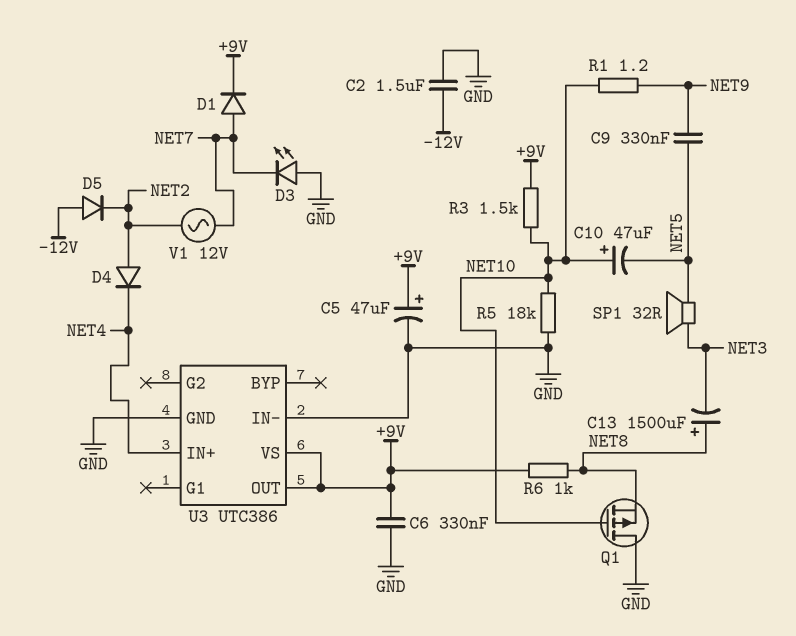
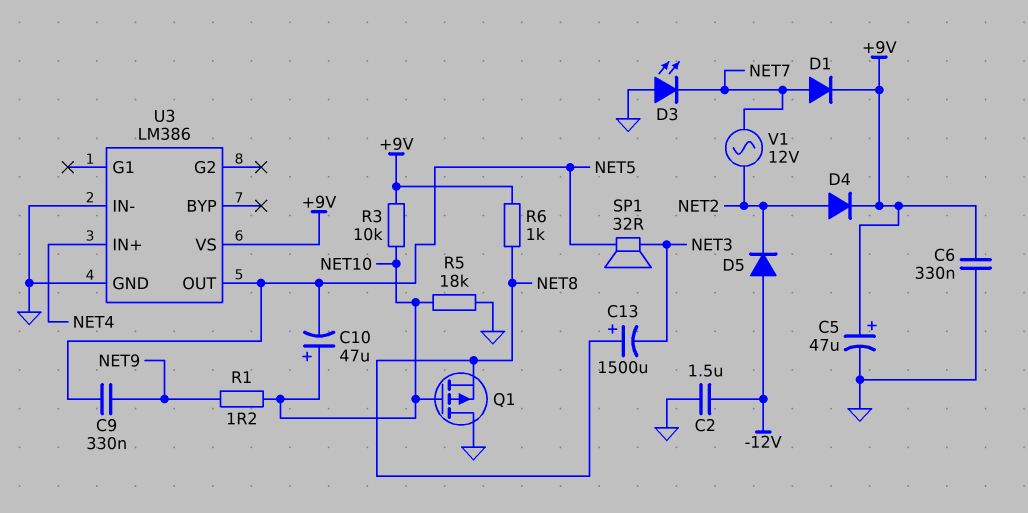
D4: diode (A NET2, K NET4) -> diode (A NET2, K +9V)
R3: 1.5k (+9V, NET10) -> 10k (+9V, NET10)
U3: UTC386 -> LM386
U3 pin OUT: +9V -> NET5

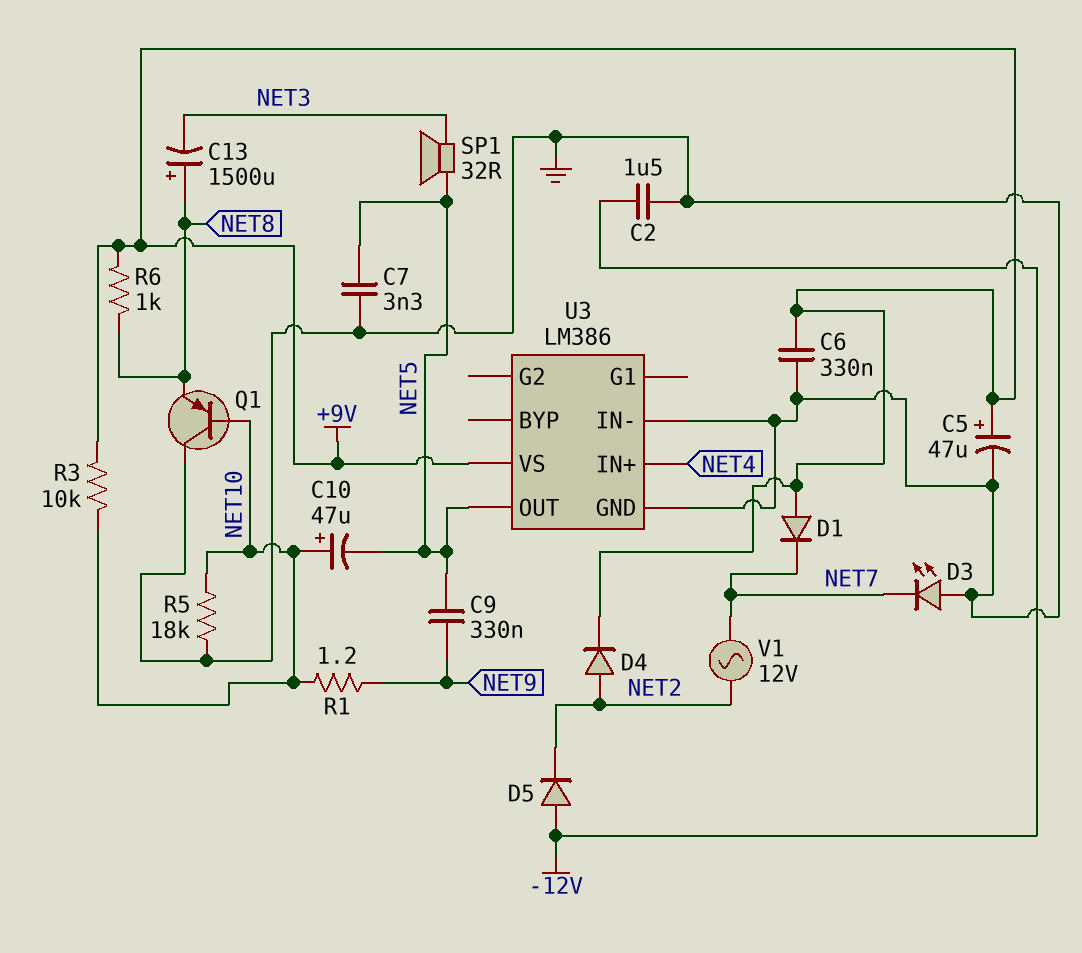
C7: none -> 3.3nF (GND, NET5)
D1: diode (A NET7, K +9V) -> diode (A +9V, K NET7)
Q1: PMOS (G NET10, D GND, S NET8) -> PNP (B NET10, C GND, E NET8)

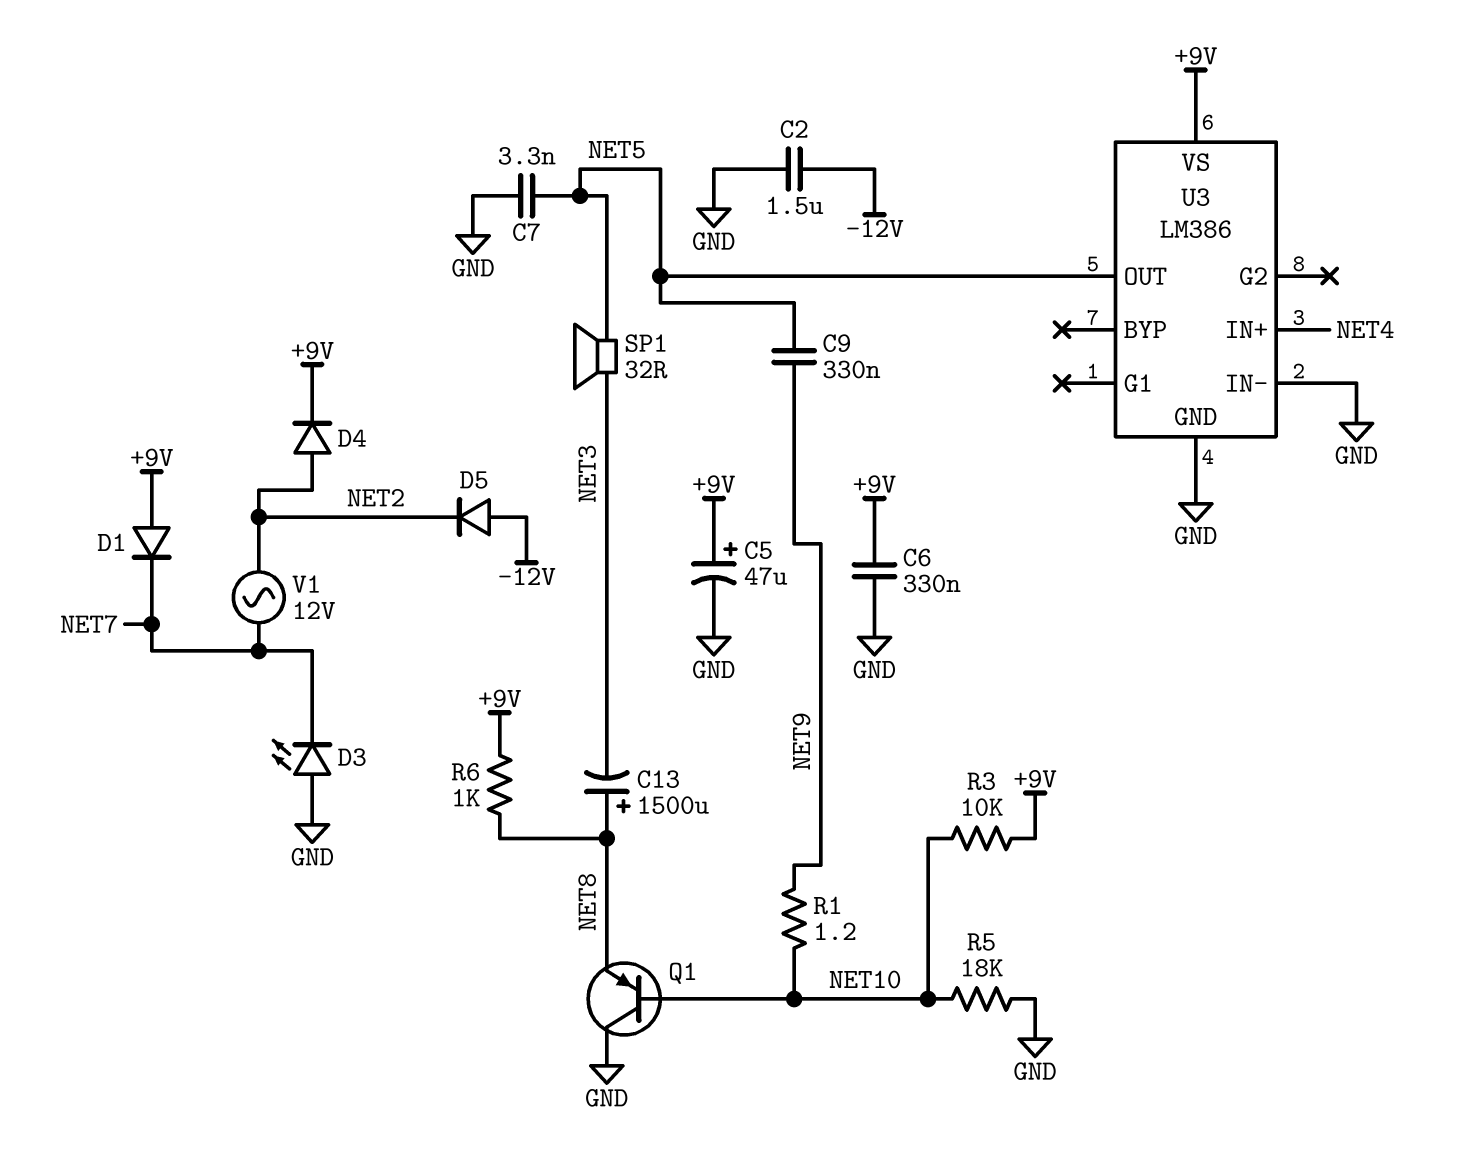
C10: 47uF (plus NET10, minus NET5) -> none

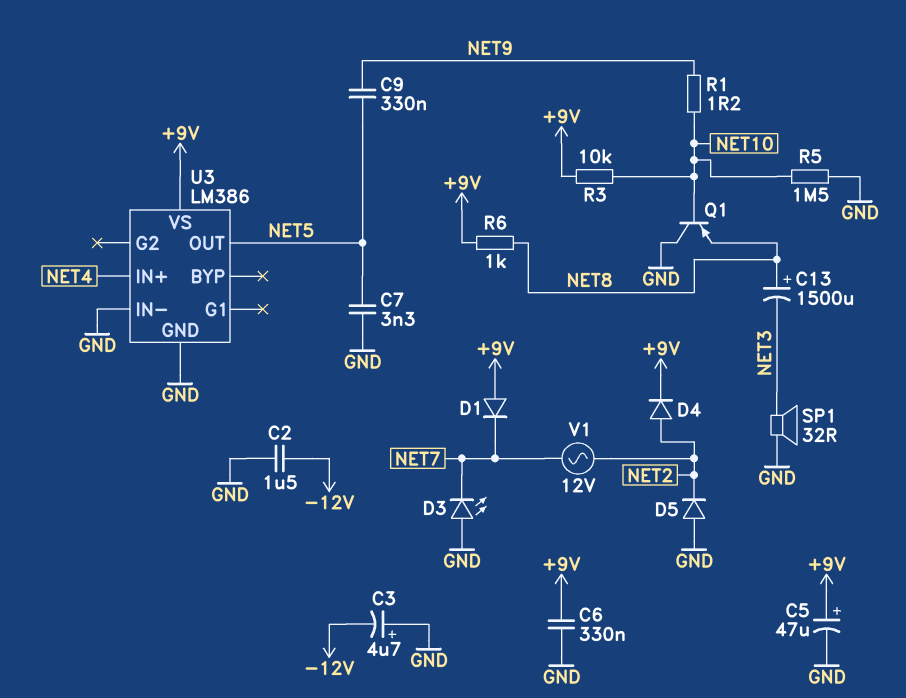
C3: none -> 4.7uF (plus GND, minus -12V)
D5: diode (A -12V, K NET2) -> diode (A GND, K NET2)
R5: 18k (GND, NET10) -> 1.5M (GND, NET10)
SP1: speaker 32R (NET3, NET5) -> speaker 32R (GND, NET3)

